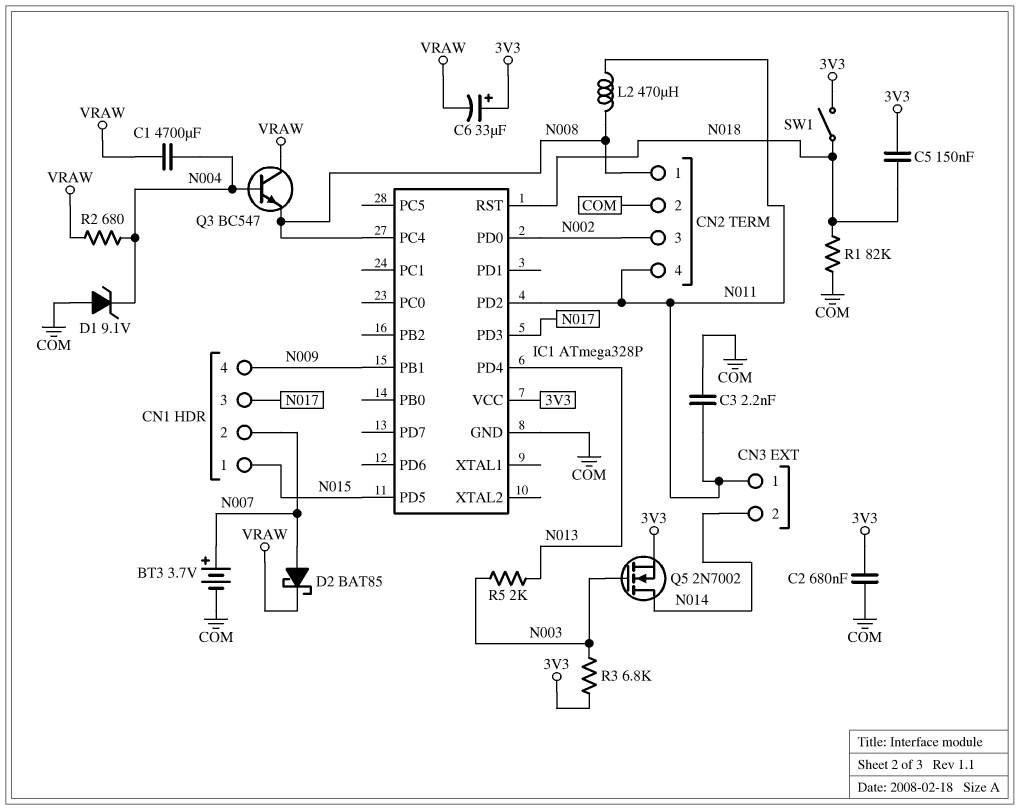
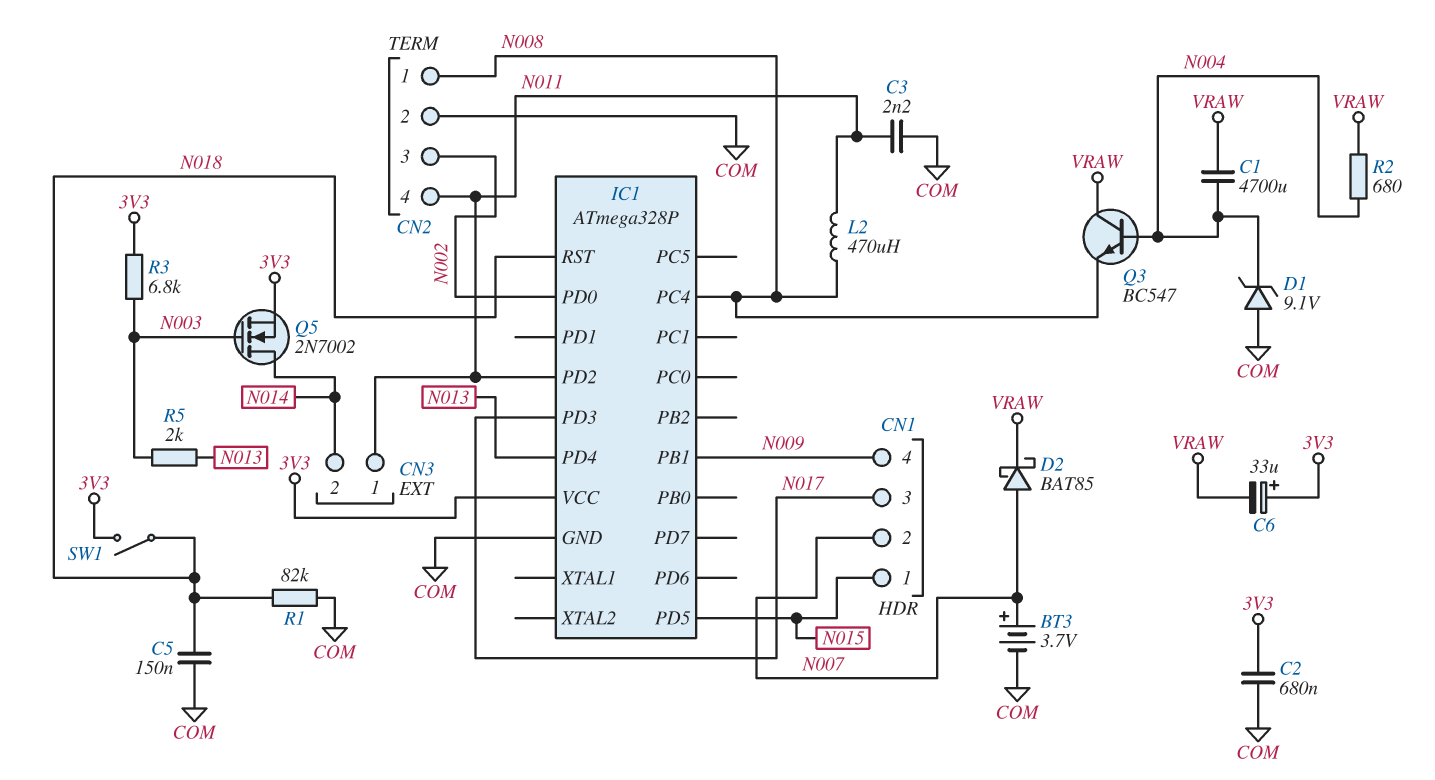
C5: 150nF (3V3, N018) -> 150nF (COM, N018)

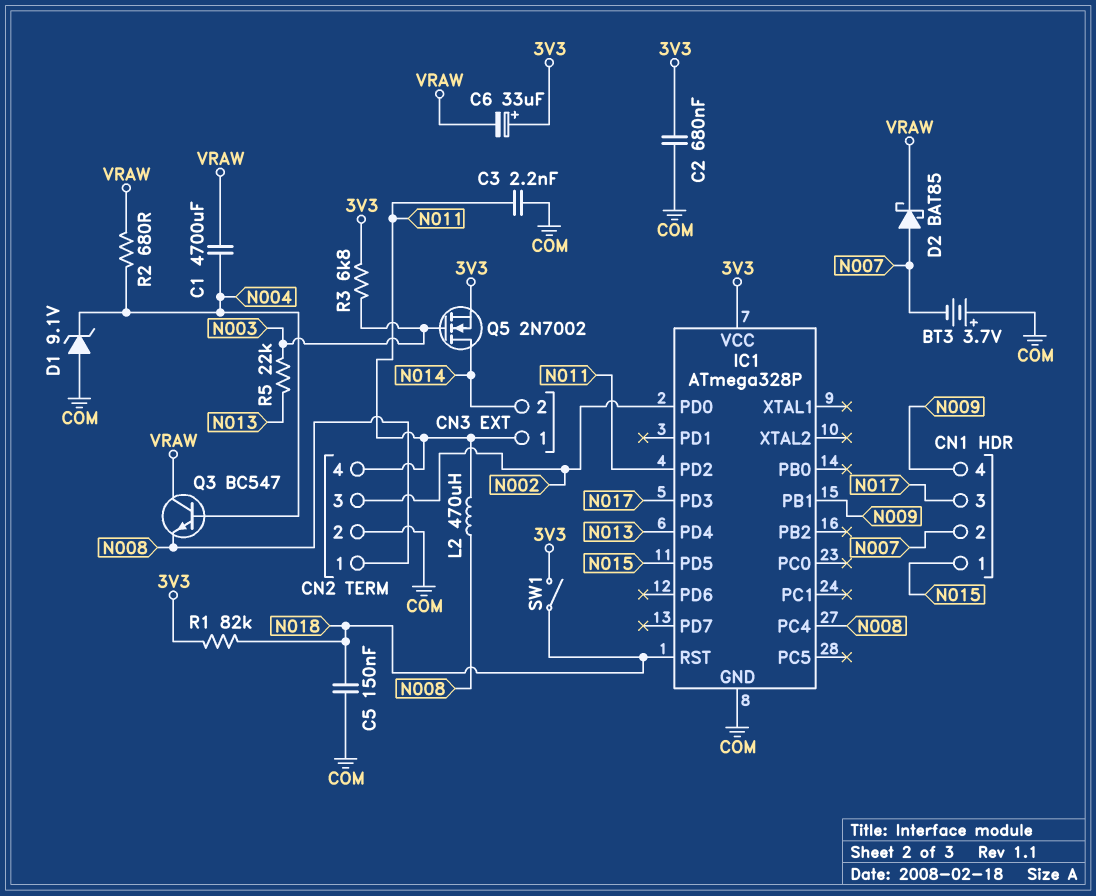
BT3: 3.7V (plus N007, minus COM) -> 3.7V (plus COM, minus N007)
R1: 82k (COM, N018) -> 82k (3V3, N018)
R5: 2k (N003, N013) -> 22k (N003, N013)

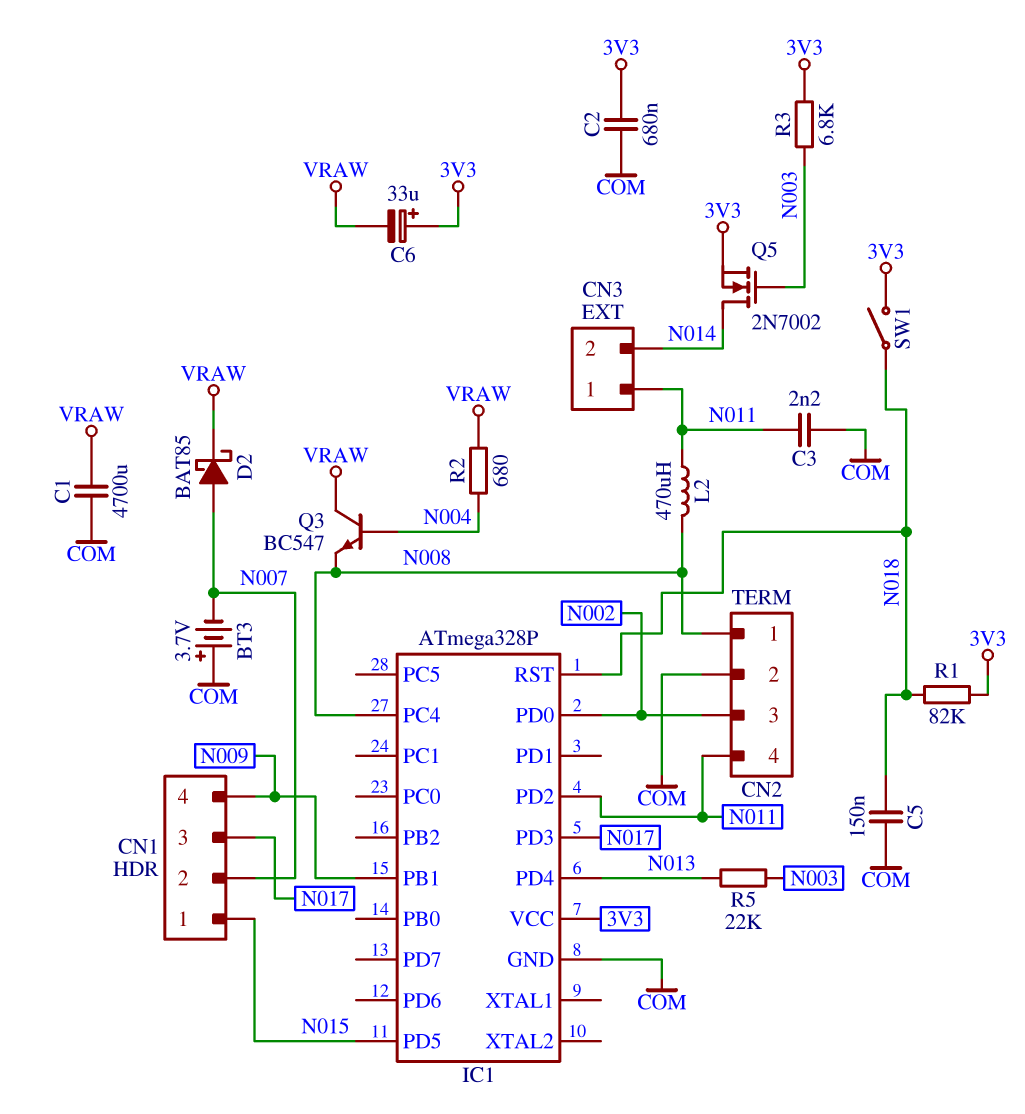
C1: 4700uF (N004, VRAW) -> 4700uF (COM, VRAW)
D1: zener 9.1V (A COM, K N004) -> none

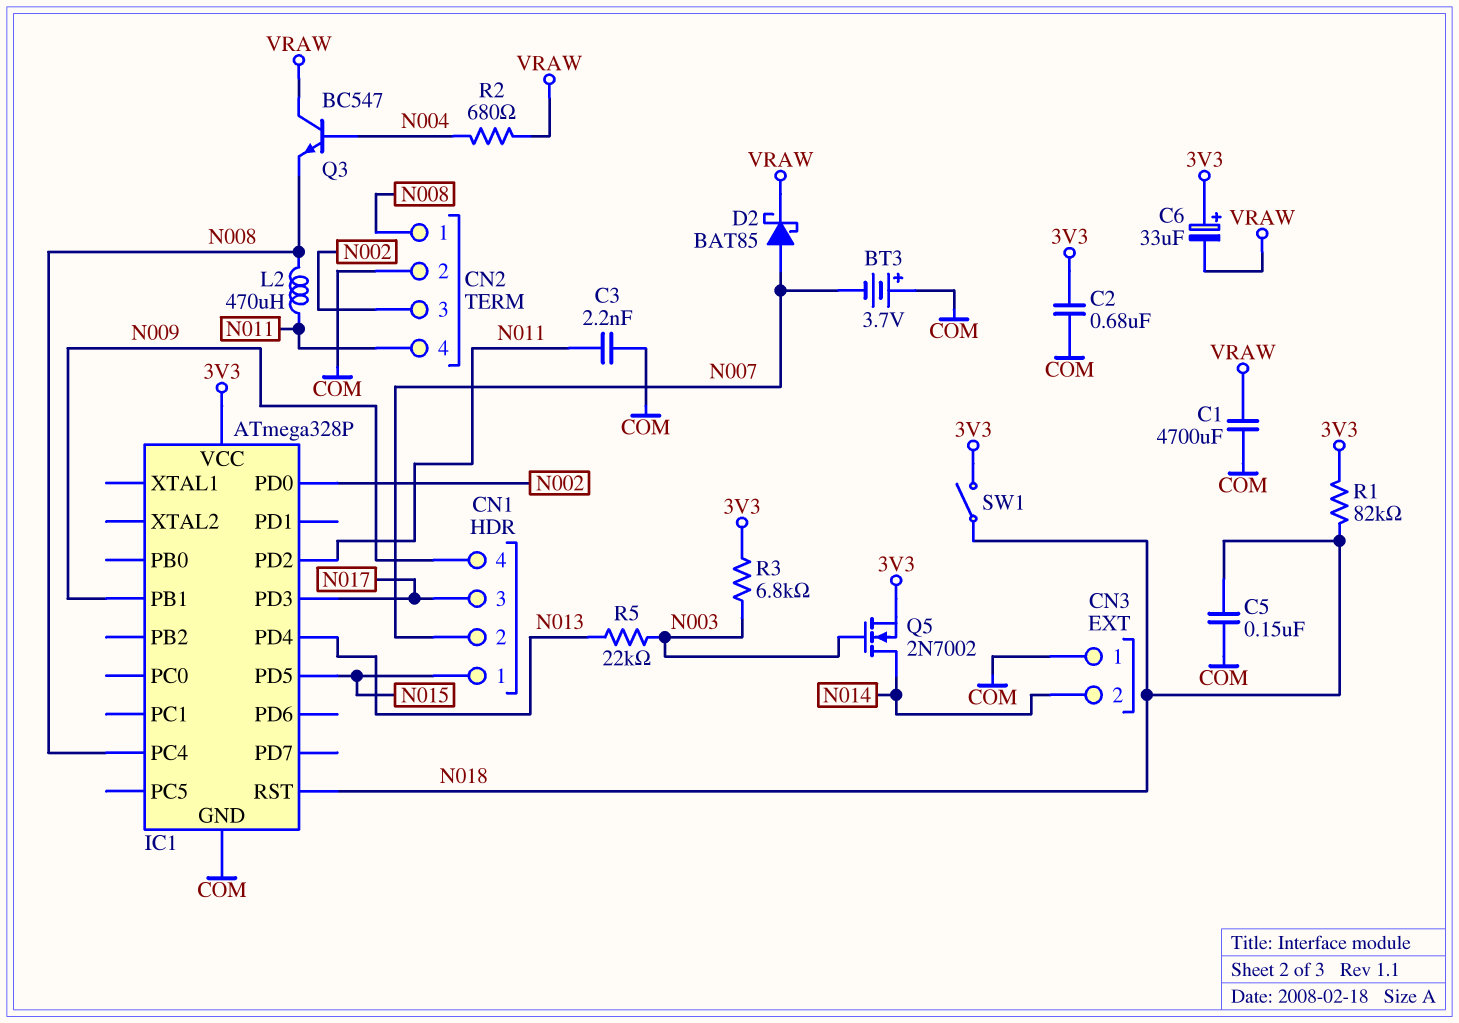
CN3 pin 1: N011 -> COM

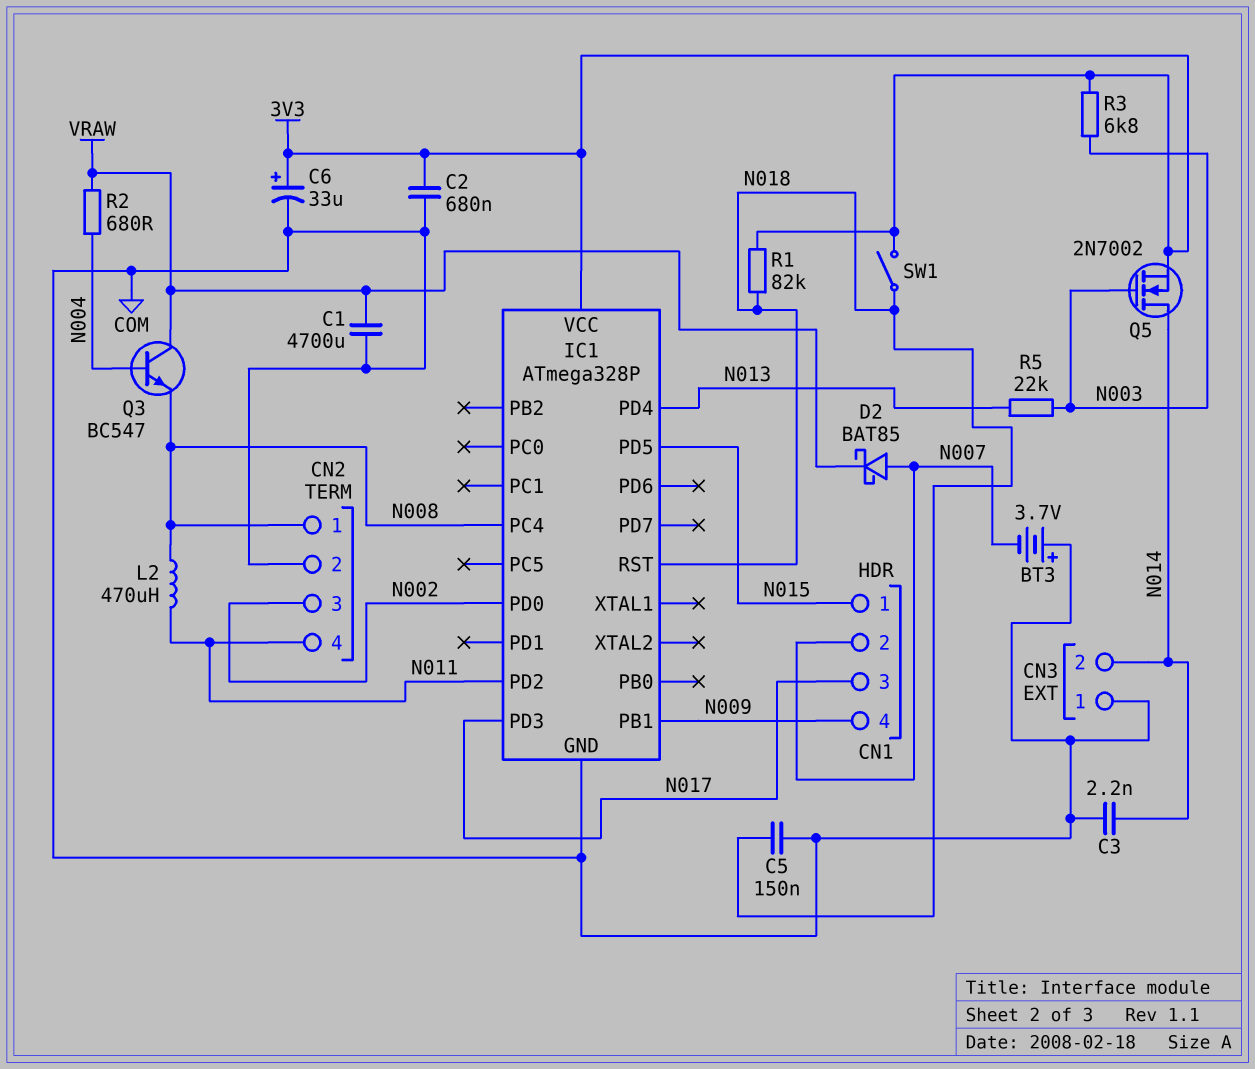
C3: 2.2nF (COM, N011) -> 2.2nF (COM, N014)
C6: 33uF (plus 3V3, minus VRAW) -> 33uF (plus 3V3, minus COM)

